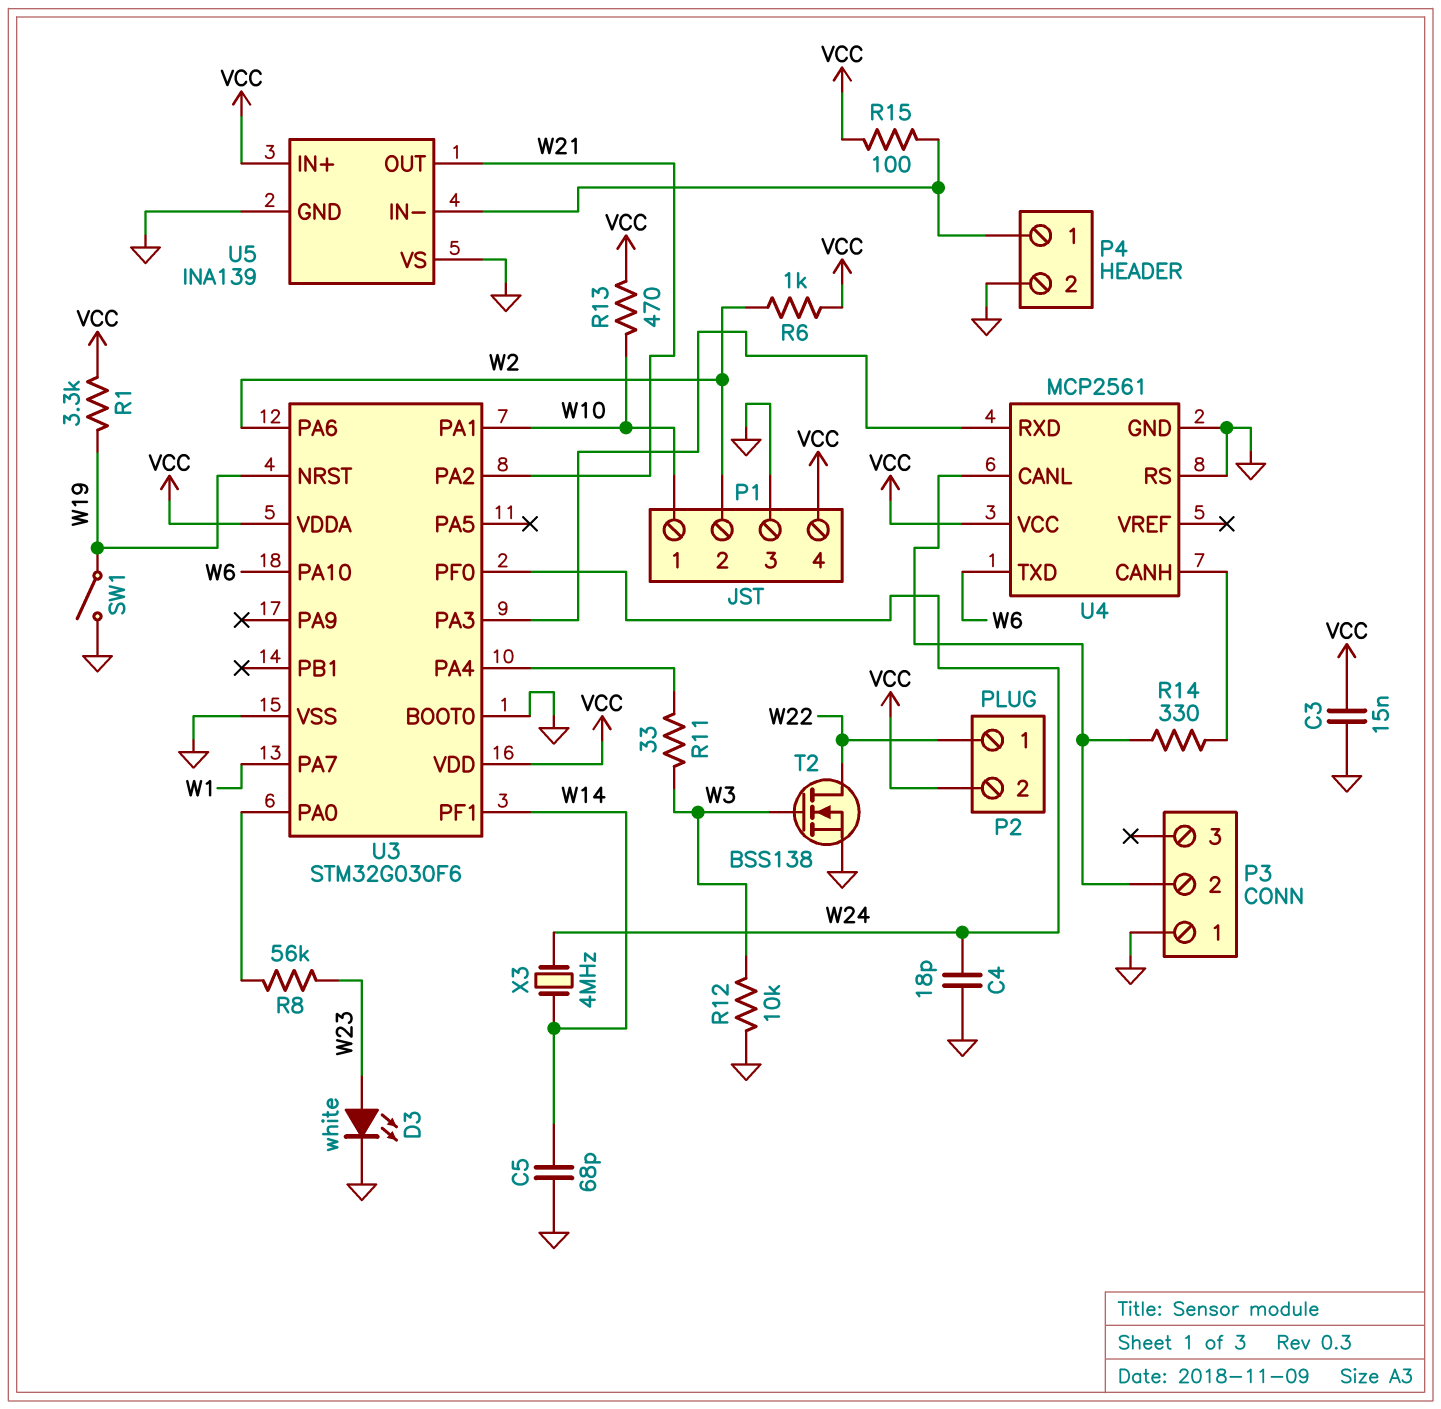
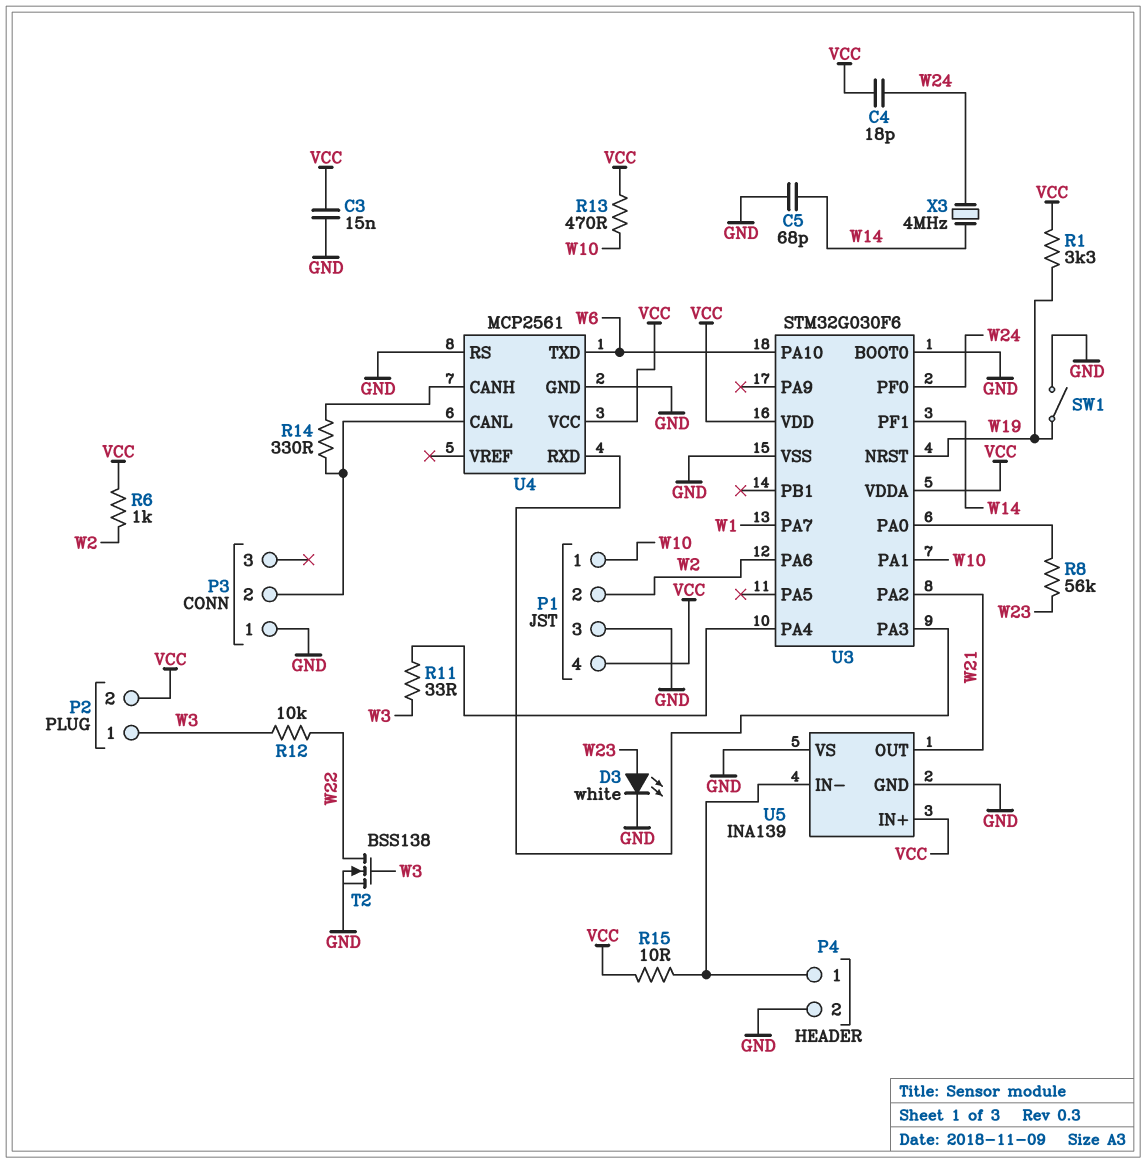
C4: 18pF (GND, W24) -> 18pF (VCC, W24)
P2 pin 1: W22 -> W3
R12: 10k (GND, W3) -> 10k (W3, W22)
R15: 100 (P4/1, VCC) -> 10 (P4/1, VCC)

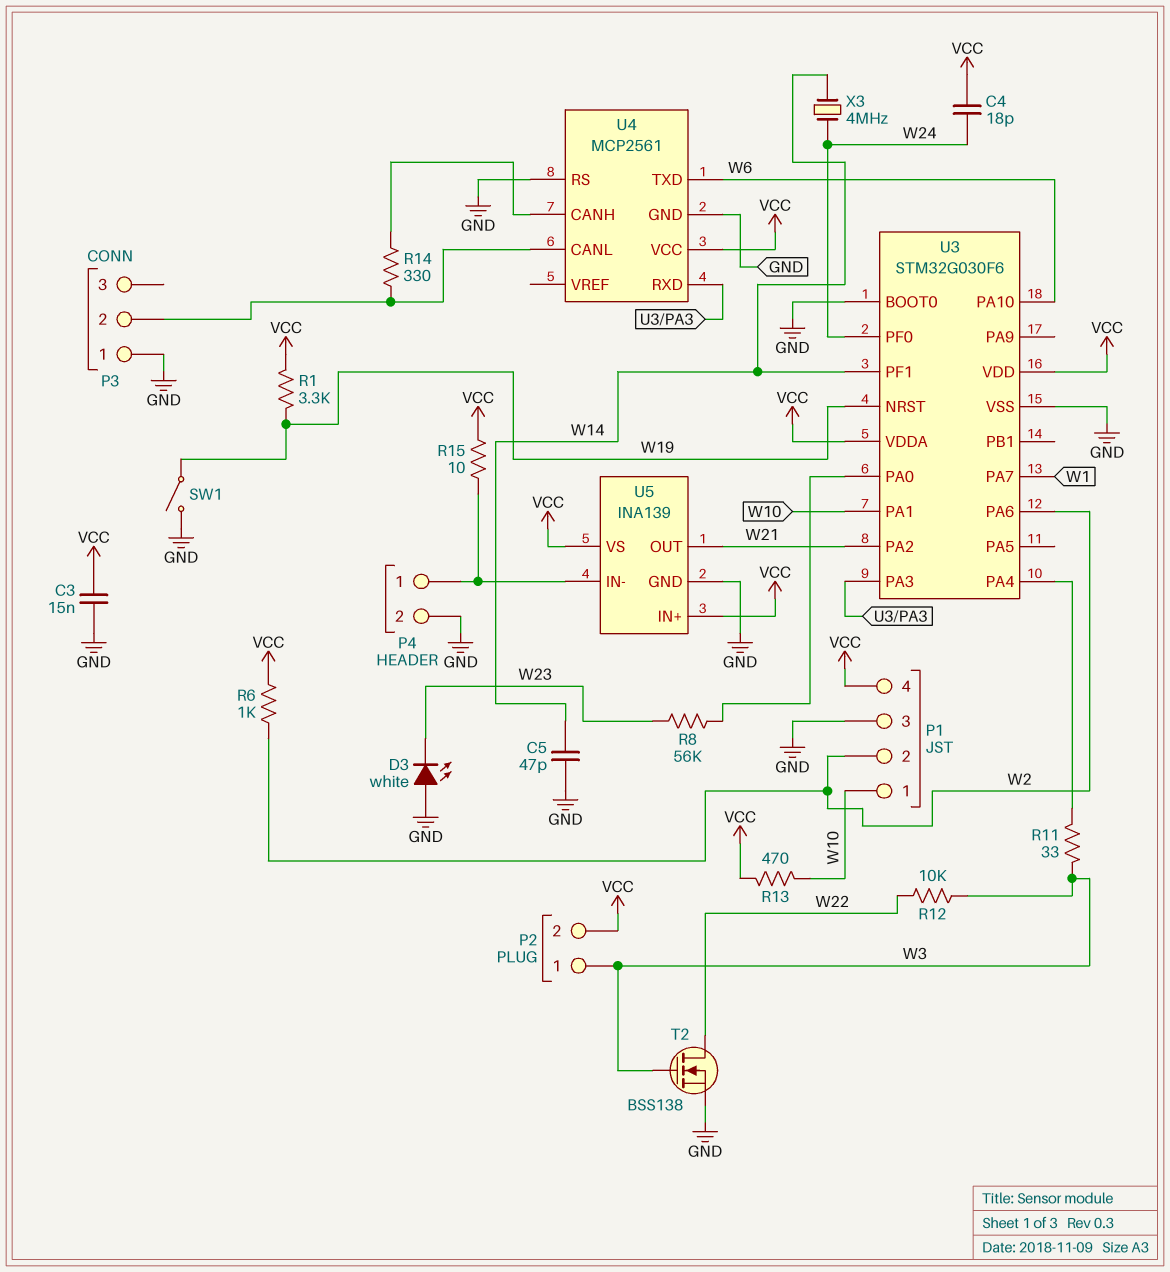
C5: 68pF (GND, W14) -> 47pF (GND, W14)
D3: LED white (A W23, K GND) -> LED white (A GND, K W23)
U5 pin VS: GND -> VCC

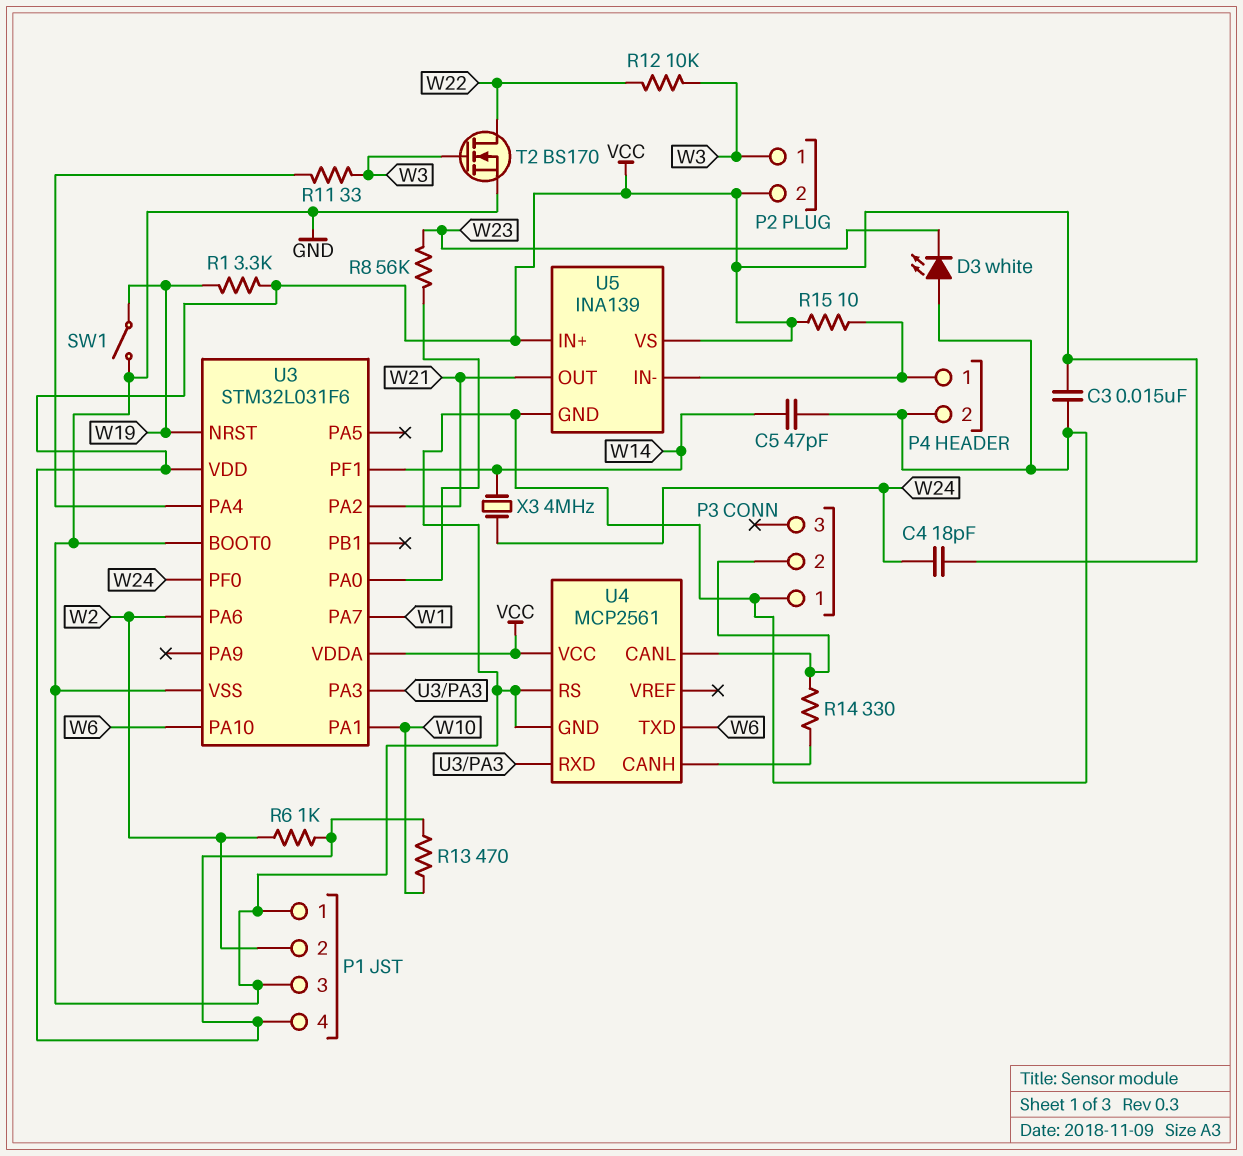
P1 pin 1: W10 -> GND
T2: NMOS BSS138 (G W3, D W22, S GND) -> NMOS BS170 (G W3, D W22, S GND)
U3: STM32G030F6 -> STM32L031F6

